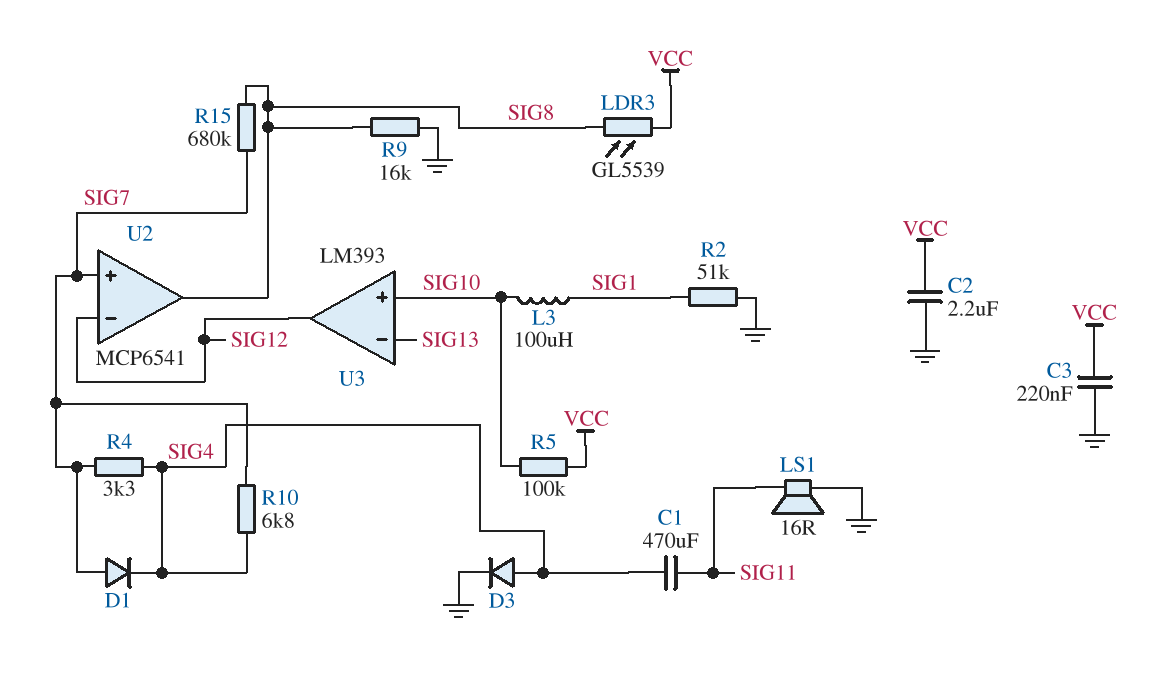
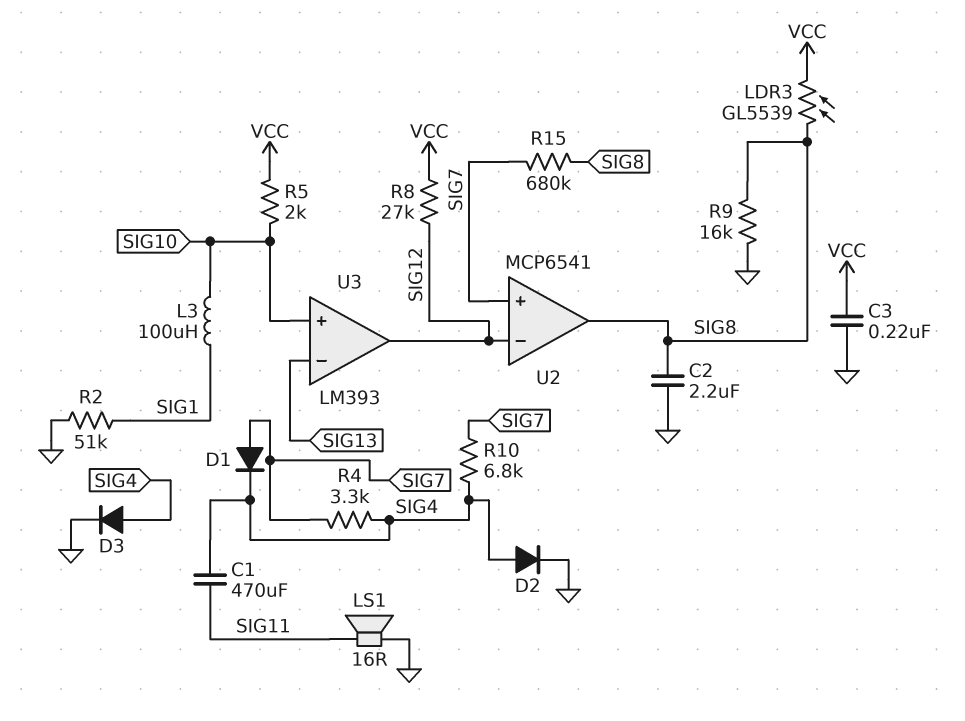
C2: 2.2uF (GND, VCC) -> 2.2uF (GND, SIG8)
D2: none -> diode (A SIG4, K GND)
R5: 100k (SIG10, VCC) -> 2k (SIG10, VCC)
R8: none -> 27k (SIG12, VCC)

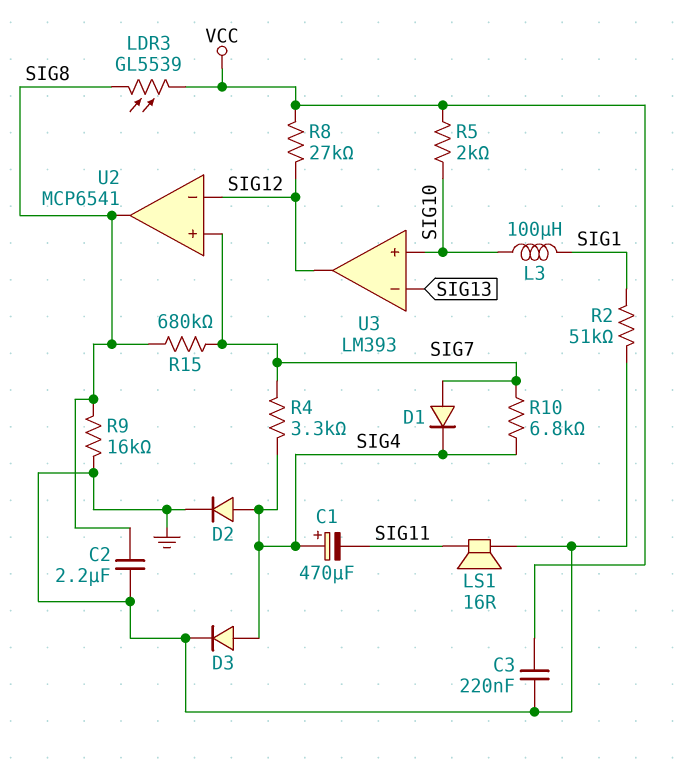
C1: 470uF (SIG4, SIG11) -> 470uF (plus SIG4, minus SIG11)

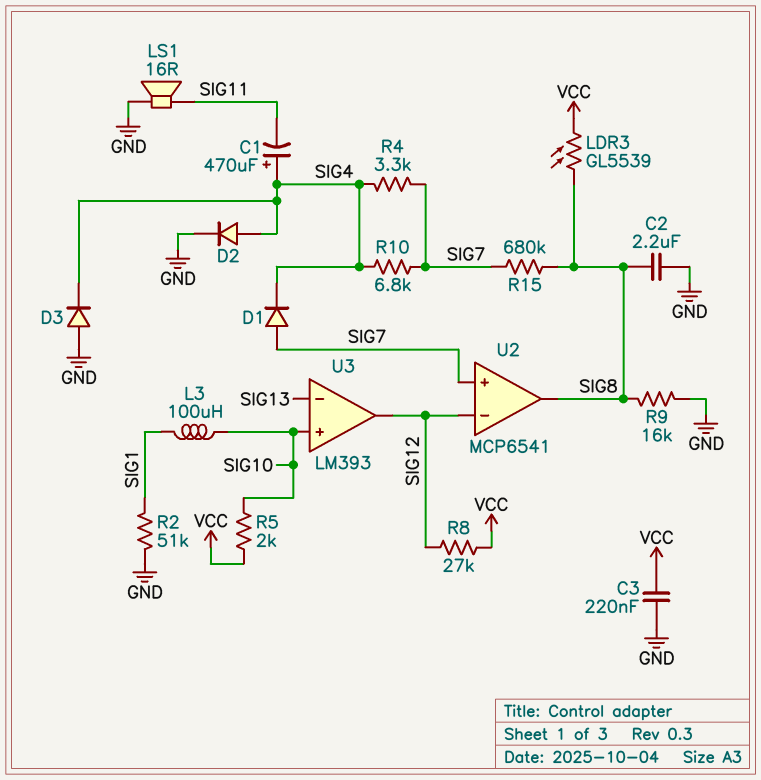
D3: diode (A SIG4, K GND) -> diode (A GND, K SIG4)

